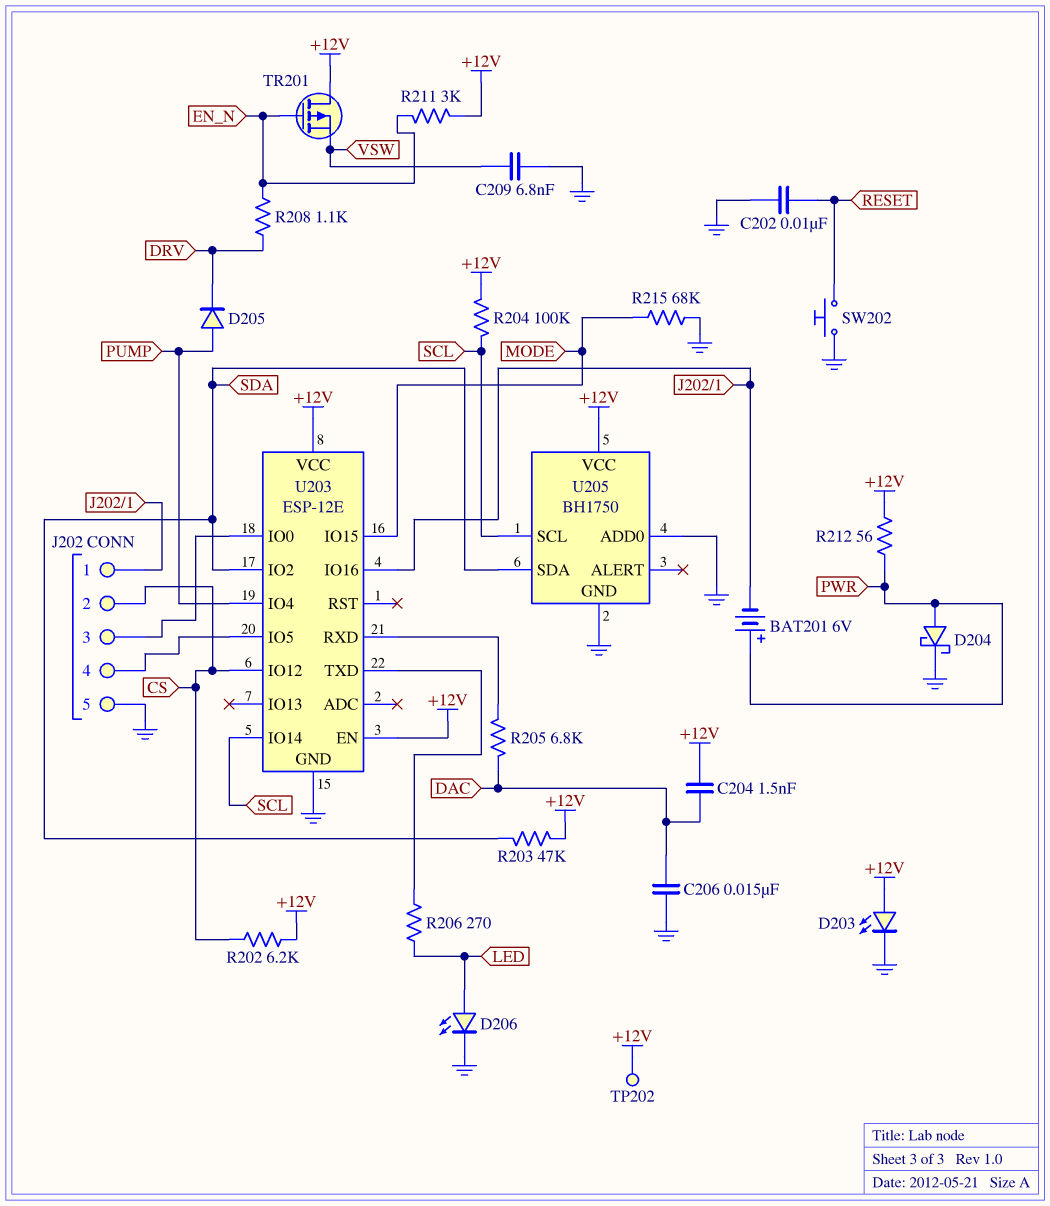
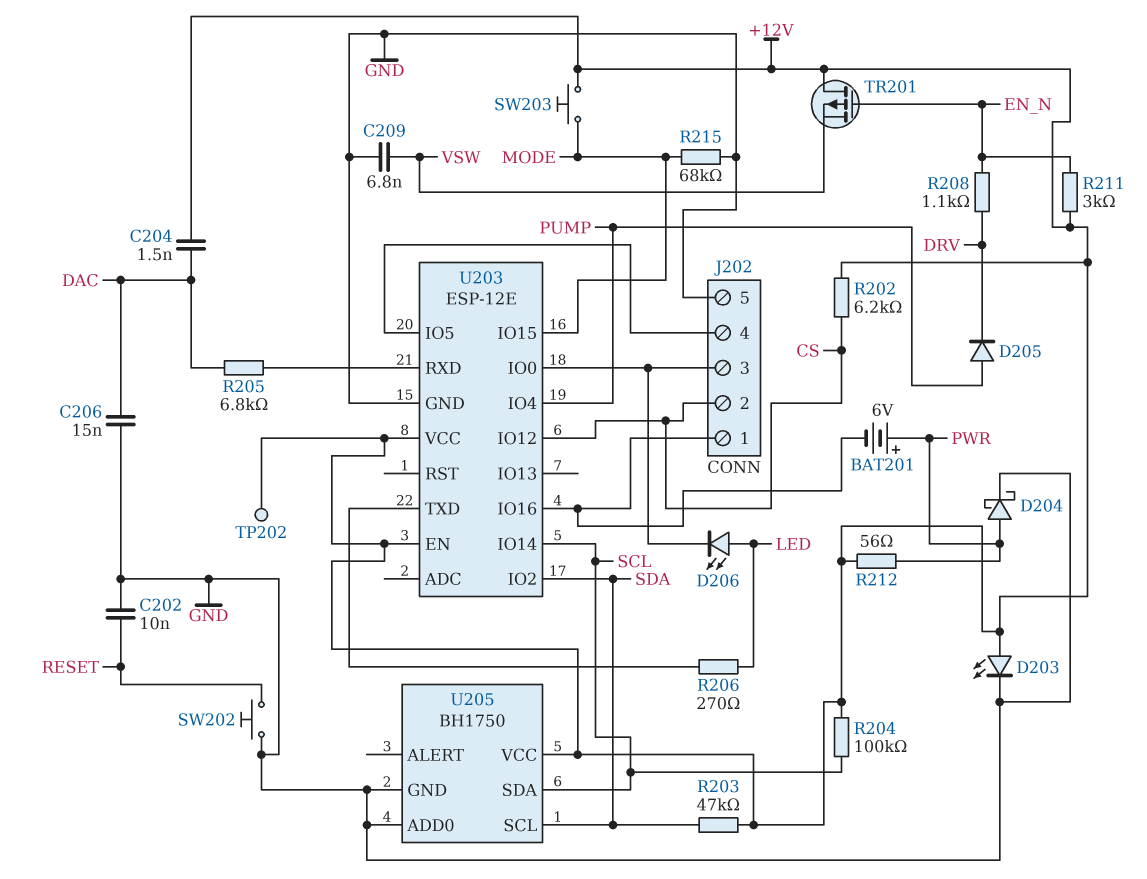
D206: LED (A LED, K GND) -> LED (A LED, K J202/3)
SW203: none -> button (+12V, MODE)
U205 pin SCL: SCL -> SDA
U205 pin SDA: SDA -> SCL

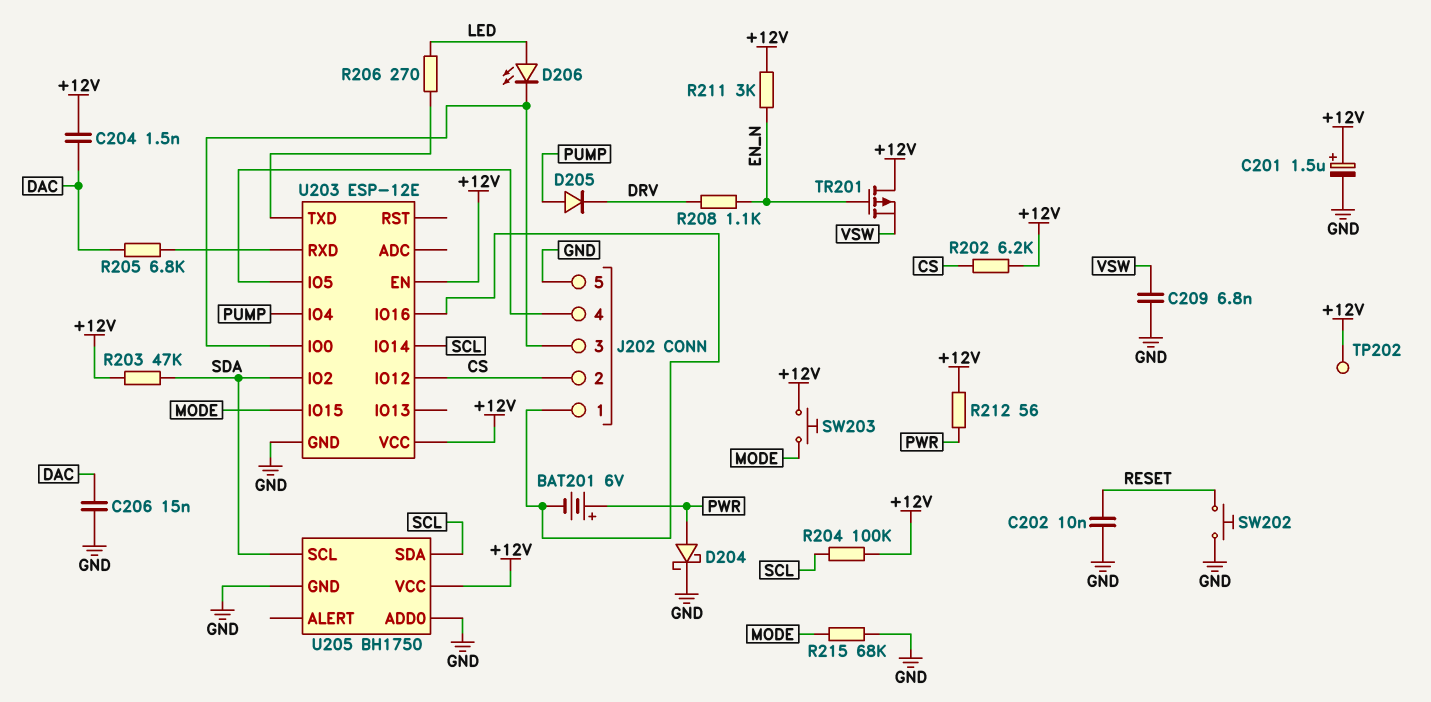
C201: none -> 1.5uF (plus +12V, minus GND)
D203: LED (A +12V, K GND) -> none

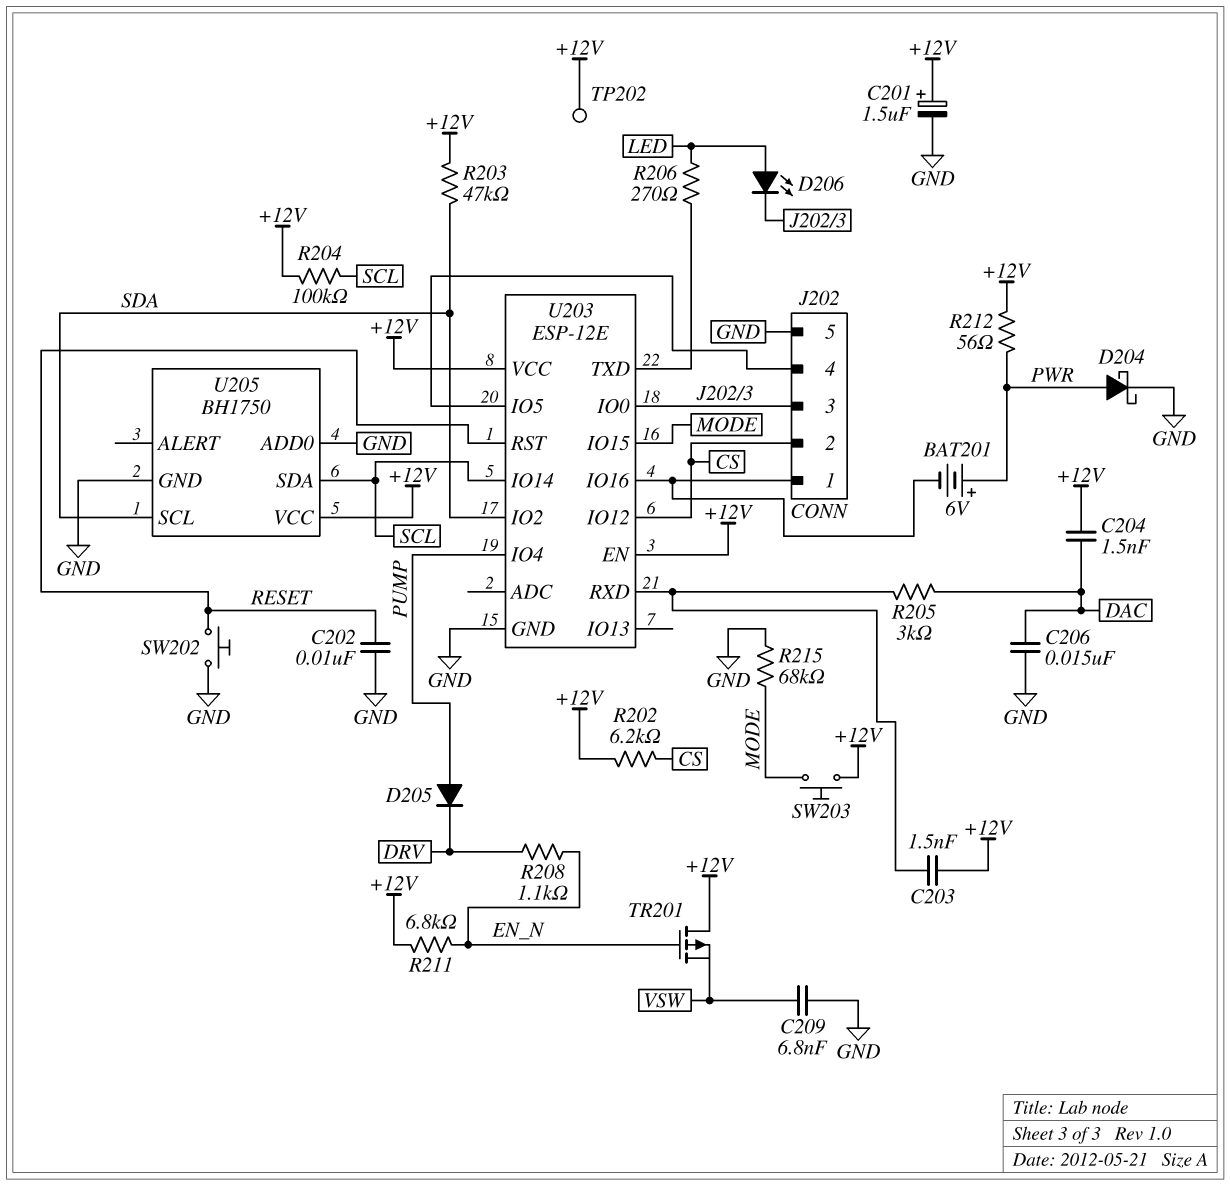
C203: none -> 1.5nF (+12V, U203/RXD)
R205: 6.8k (DAC, U203/RXD) -> 3k (DAC, U203/RXD)
R211: 3k (+12V, EN_N) -> 6.8k (+12V, EN_N)
U203 pin RST: none -> RESET

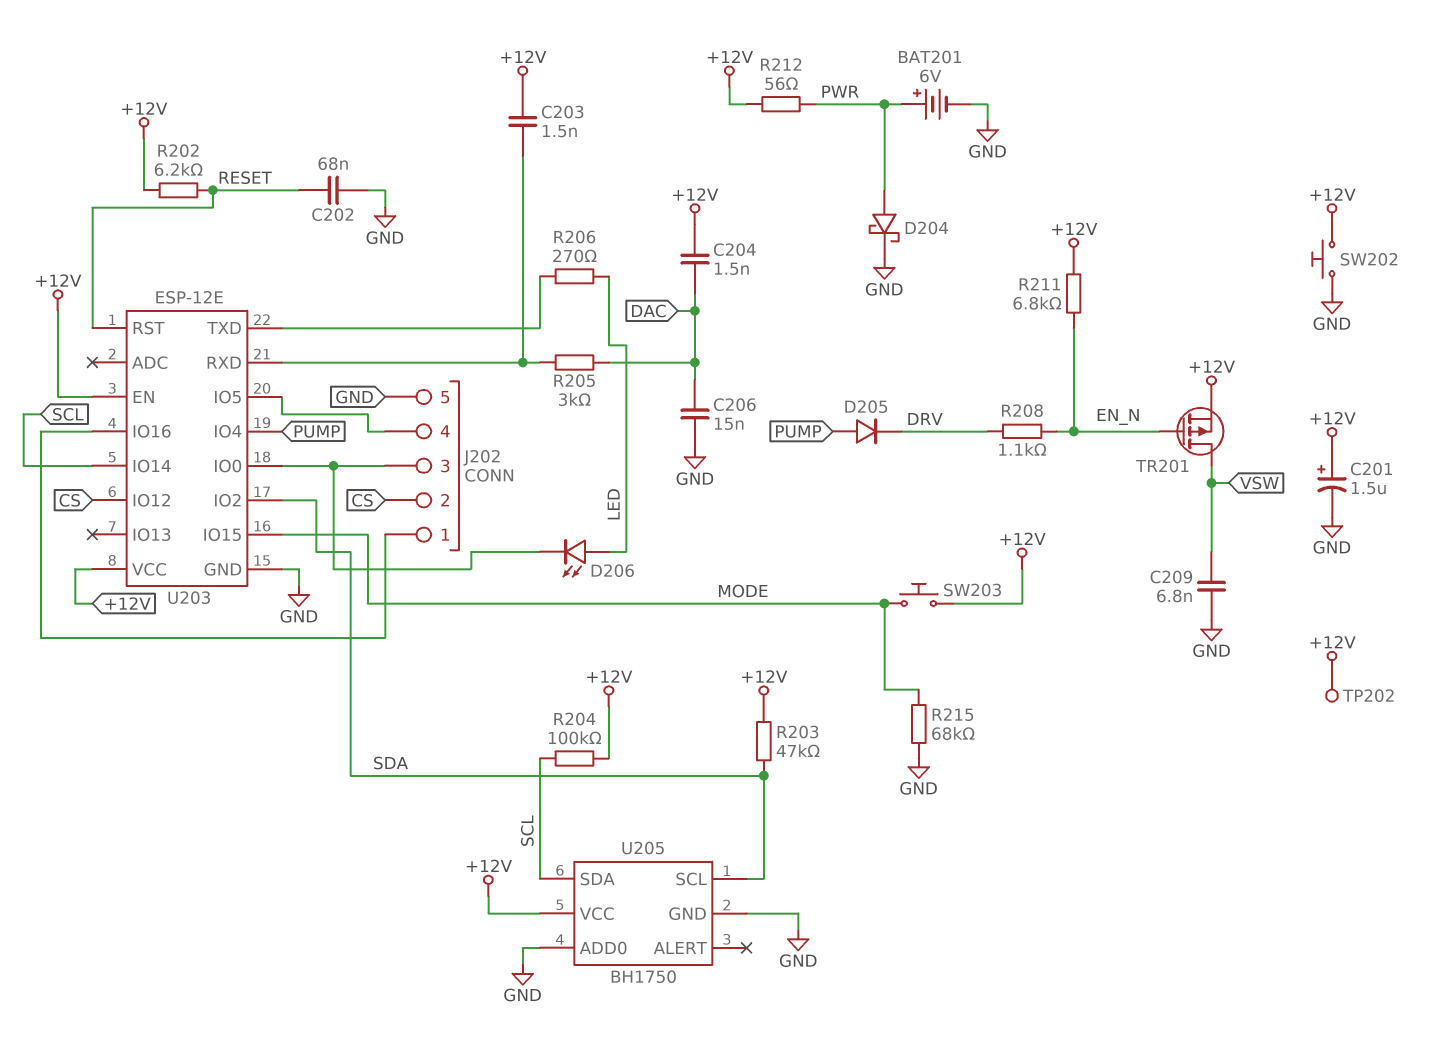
BAT201: 6V (plus PWR, minus J202/1) -> 6V (plus PWR, minus GND)
C202: 10nF (GND, RESET) -> 68nF (GND, RESET)
R202: 6.2k (+12V, CS) -> 6.2k (+12V, RESET)
SW202: button (GND, RESET) -> button (+12V, GND)
TR201: PMOS (G EN_N, D +12V, S VSW) -> PMOS (G EN_N, D VSW, S +12V)

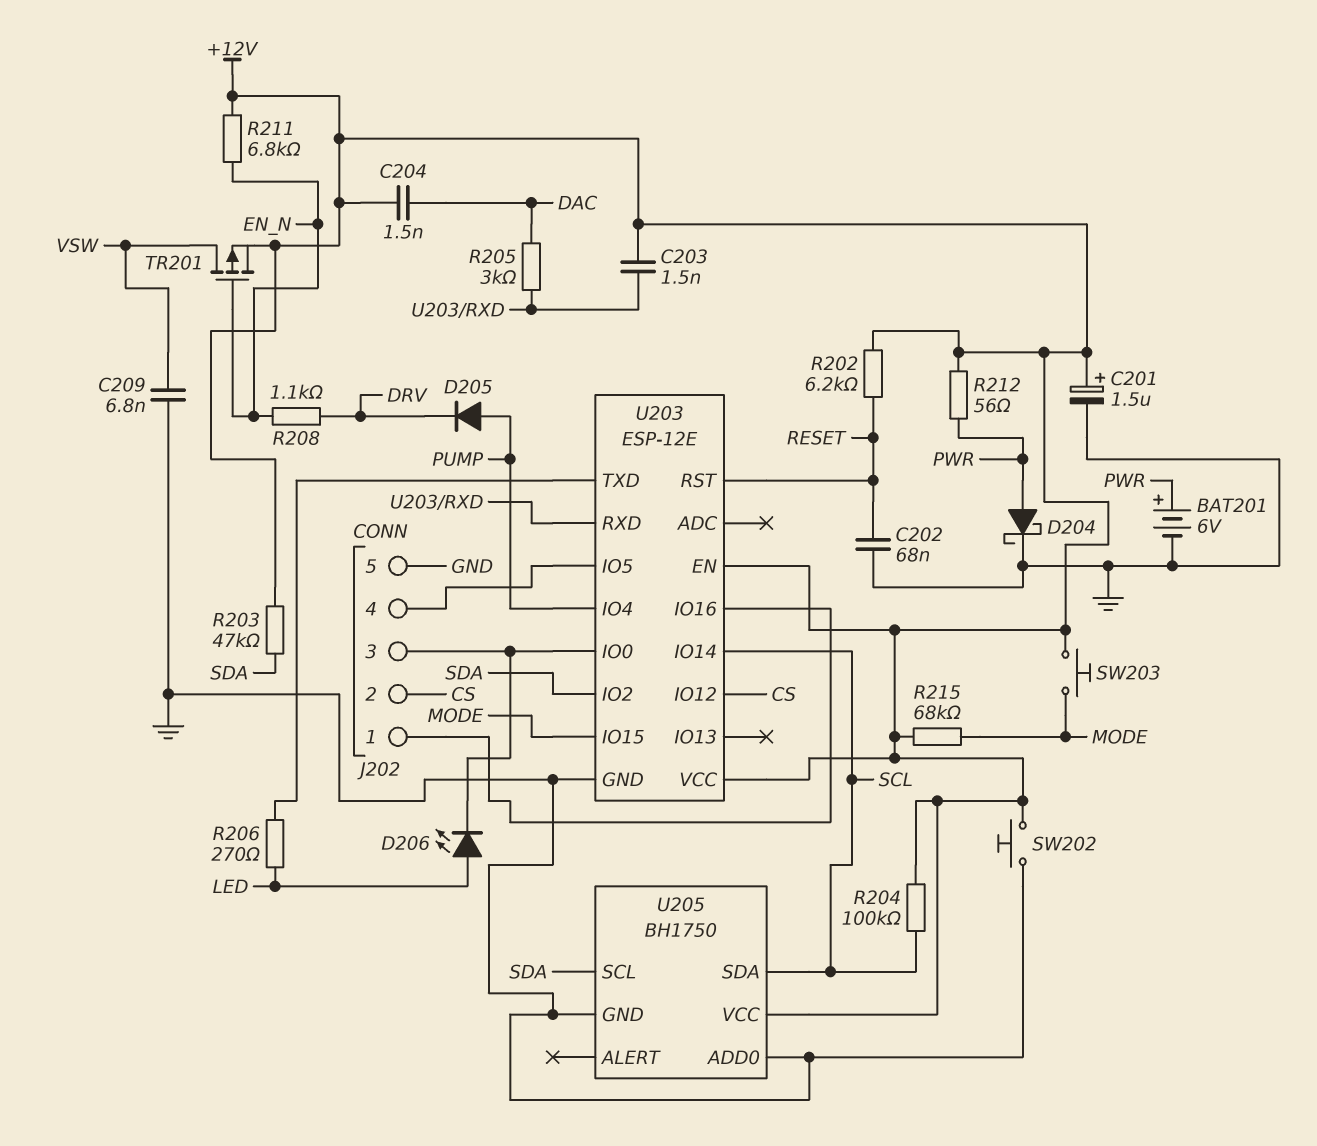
C206: 15nF (DAC, GND) -> none
R215: 68k (GND, MODE) -> 68k (+12V, MODE)
TP202: test point (+12V) -> none

